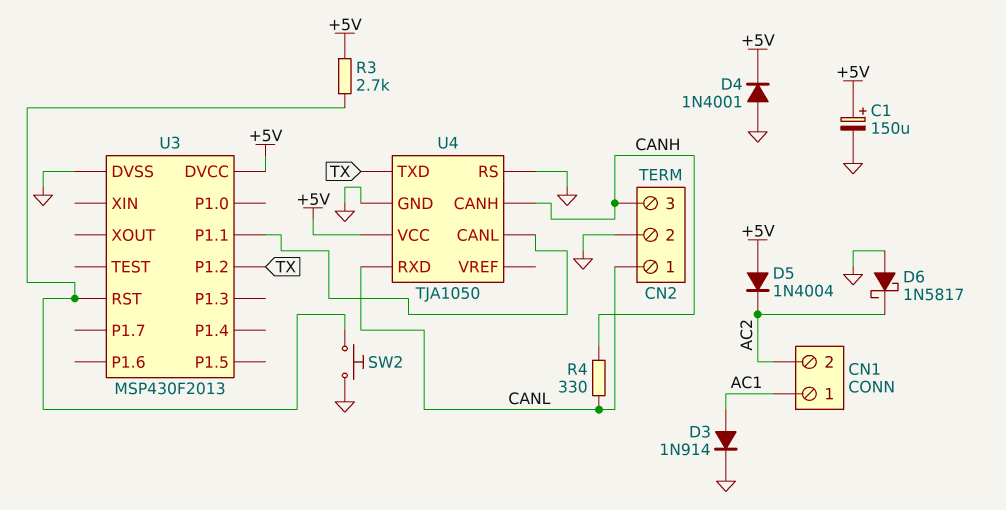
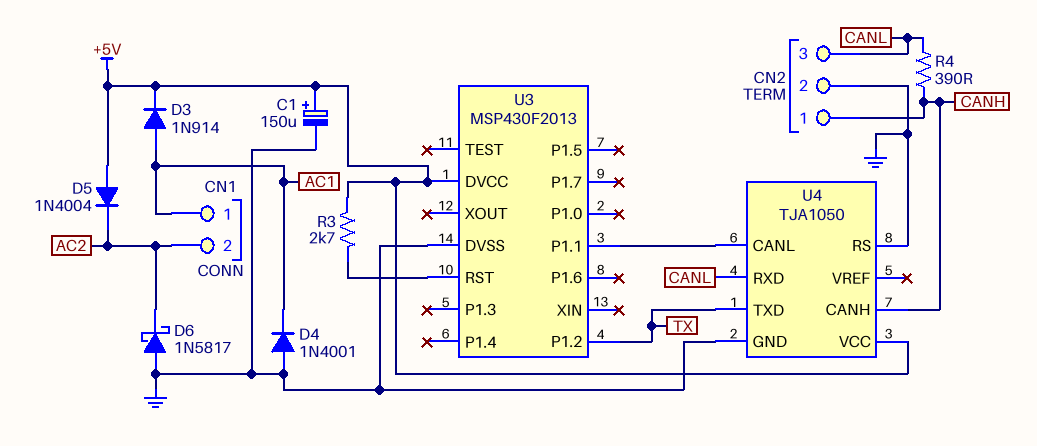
CN2 pin 1: CANL -> CANH
CN2 pin 3: CANH -> CANL
D3: diode 1N914 (A AC1, K GND) -> diode 1N914 (A AC1, K +5V)
D4: diode 1N4001 (A GND, K +5V) -> diode 1N4001 (A GND, K AC1)
R4: 330 (CANH, CANL) -> 390 (CANH, CANL)
SW2: button (GND, U3/RST) -> none

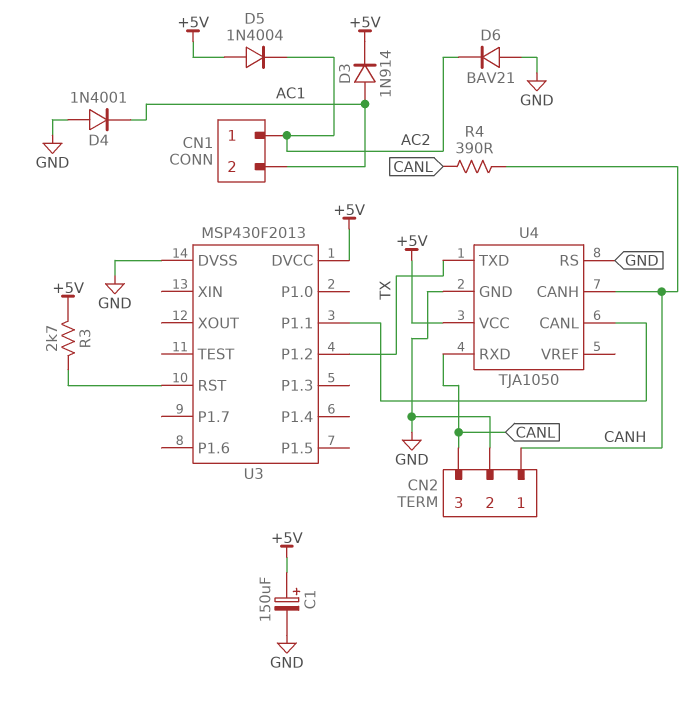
CN1 pin 1: AC1 -> AC2
CN1 pin 2: AC2 -> AC1
D6: schottky 1N5817 (A GND, K AC2) -> diode BAV21 (A GND, K AC2)

